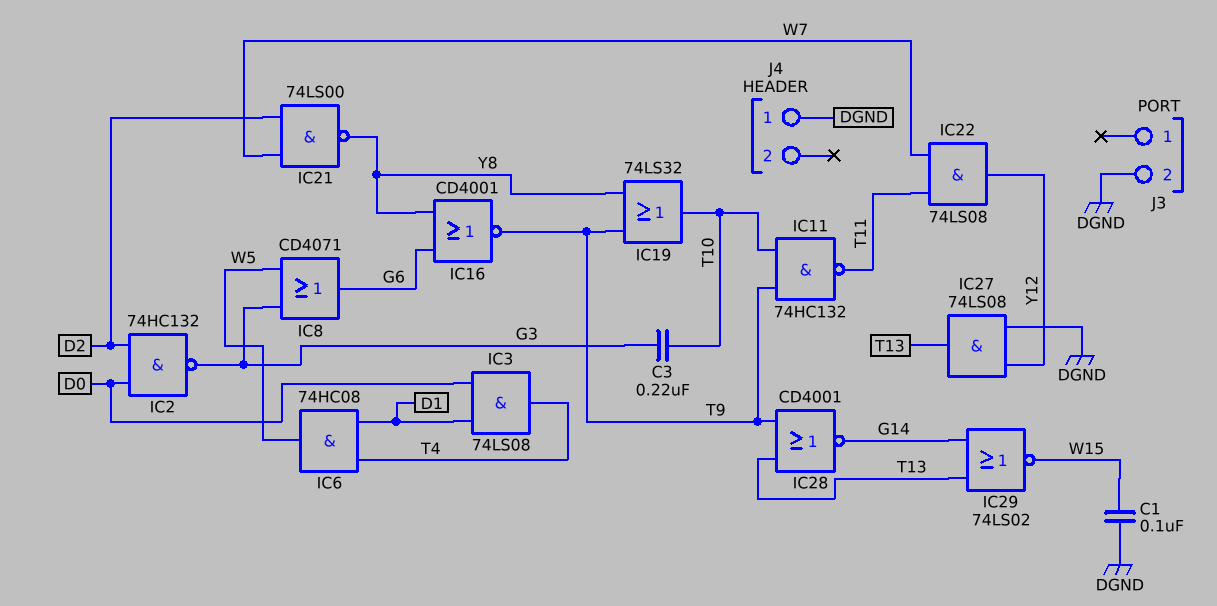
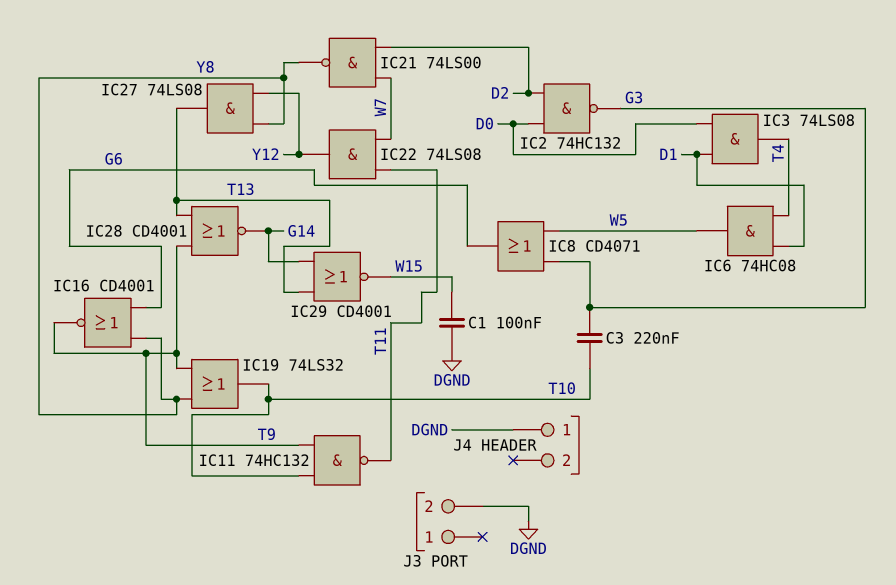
IC27: AND 74LS08 (in DGND, in Y12, out T13) -> AND 74LS08 (in Y8, in Y12, out T13)
IC29: NOR 74LS02 (in G14, in T13, out W15) -> NOR CD4001 (in G14, in T13, out W15)

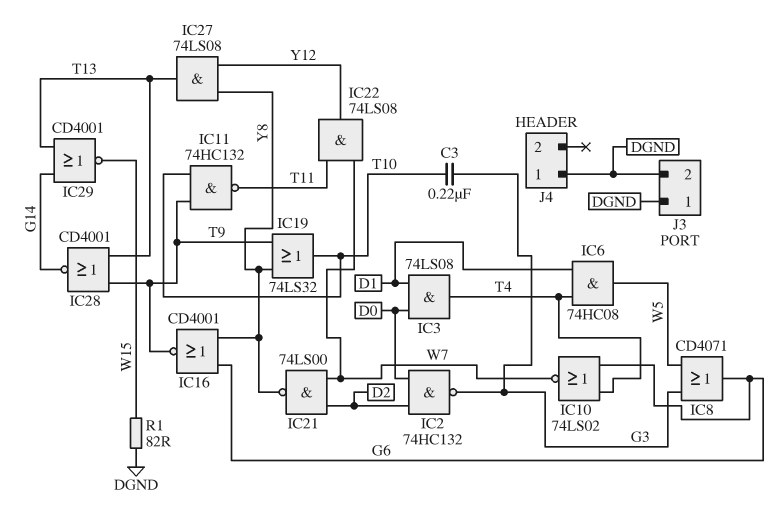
C1: 100nF (DGND, W15) -> none
IC10: none -> NOR 74LS02 (in G6, in T4, out W7)
J3 pin 1: none -> DGND
R1: none -> 82 (DGND, W15)

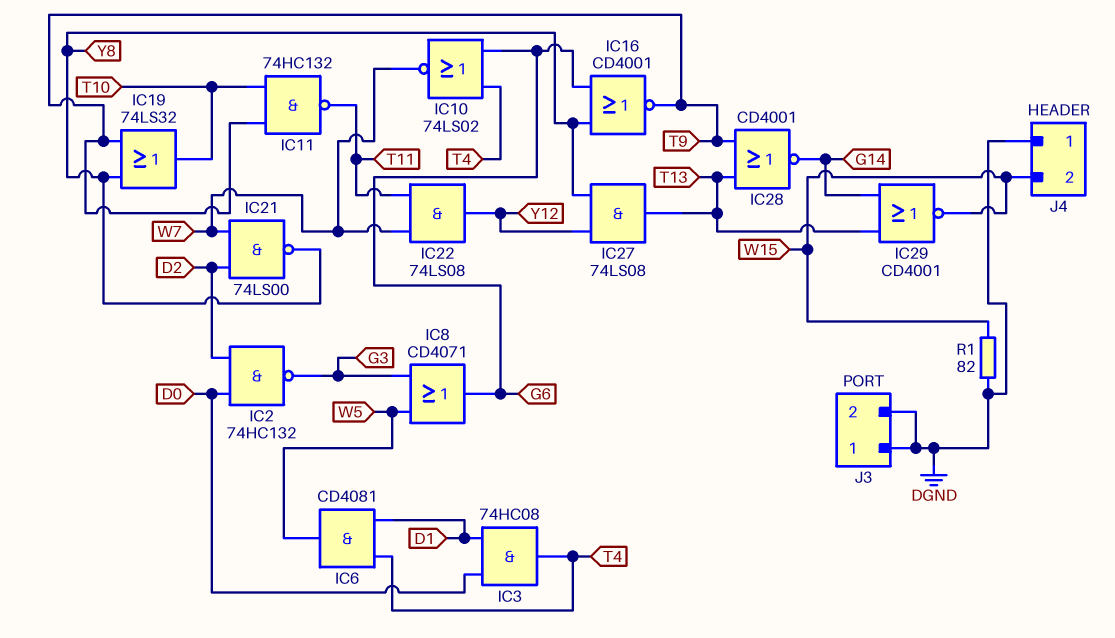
C3: 220nF (G3, T10) -> none
IC3: AND 74LS08 (in D0, in D1, out T4) -> AND 74HC08 (in D0, in D1, out T4)
IC6: AND 74HC08 (in D1, in T4, out W5) -> AND CD4081 (in D1, in T4, out W5)
J4 pin 2: none -> W15

